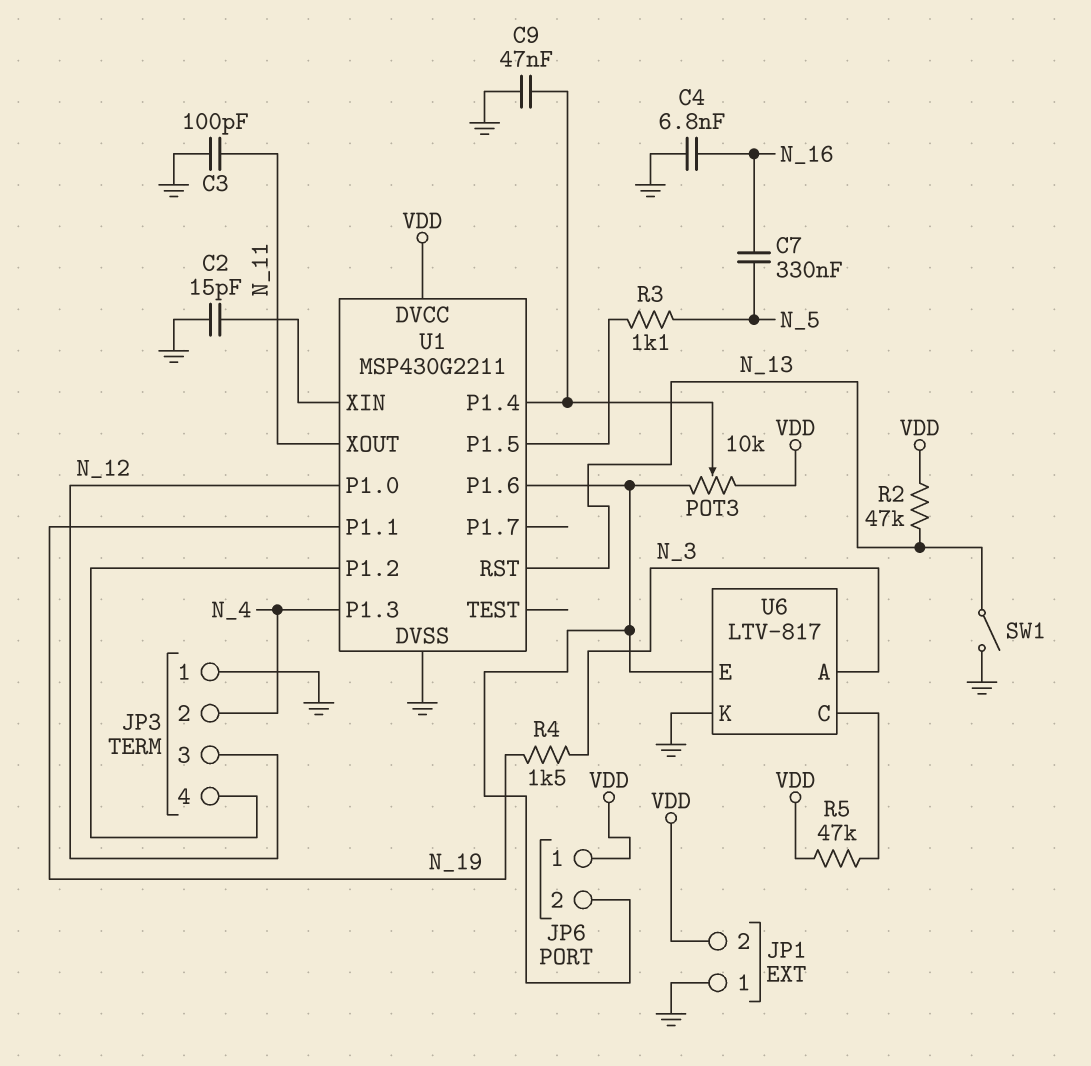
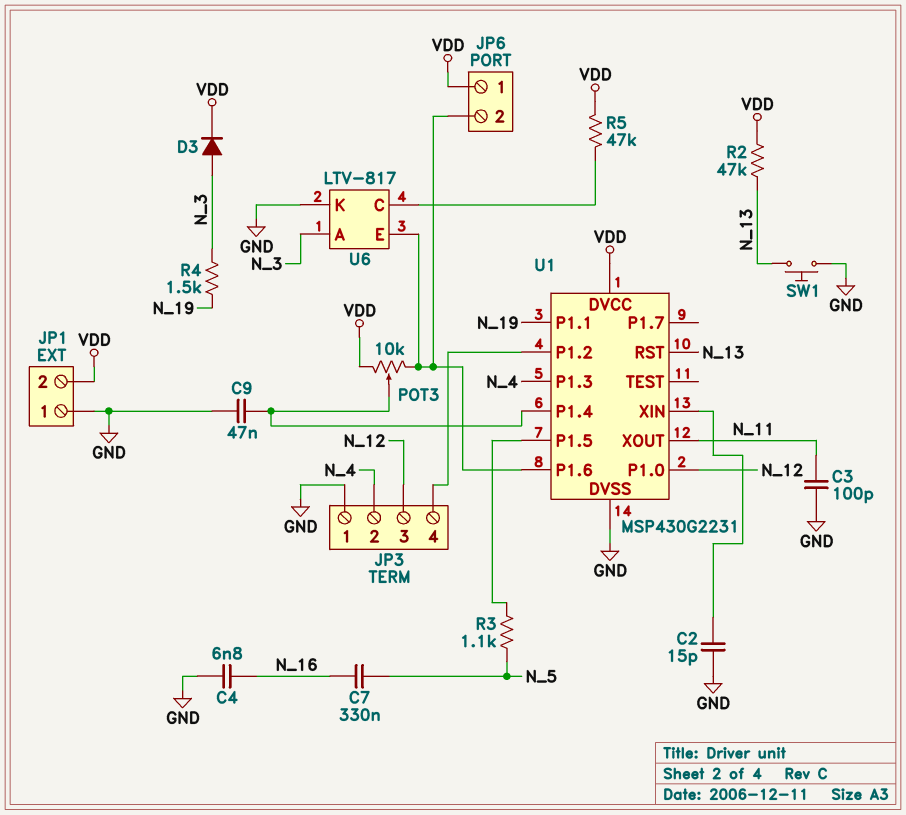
D3: none -> diode (A N_3, K VDD)
SW1: switch (GND, N_13) -> button (GND, N_13)
U1: MSP430G2211 -> MSP430G2231

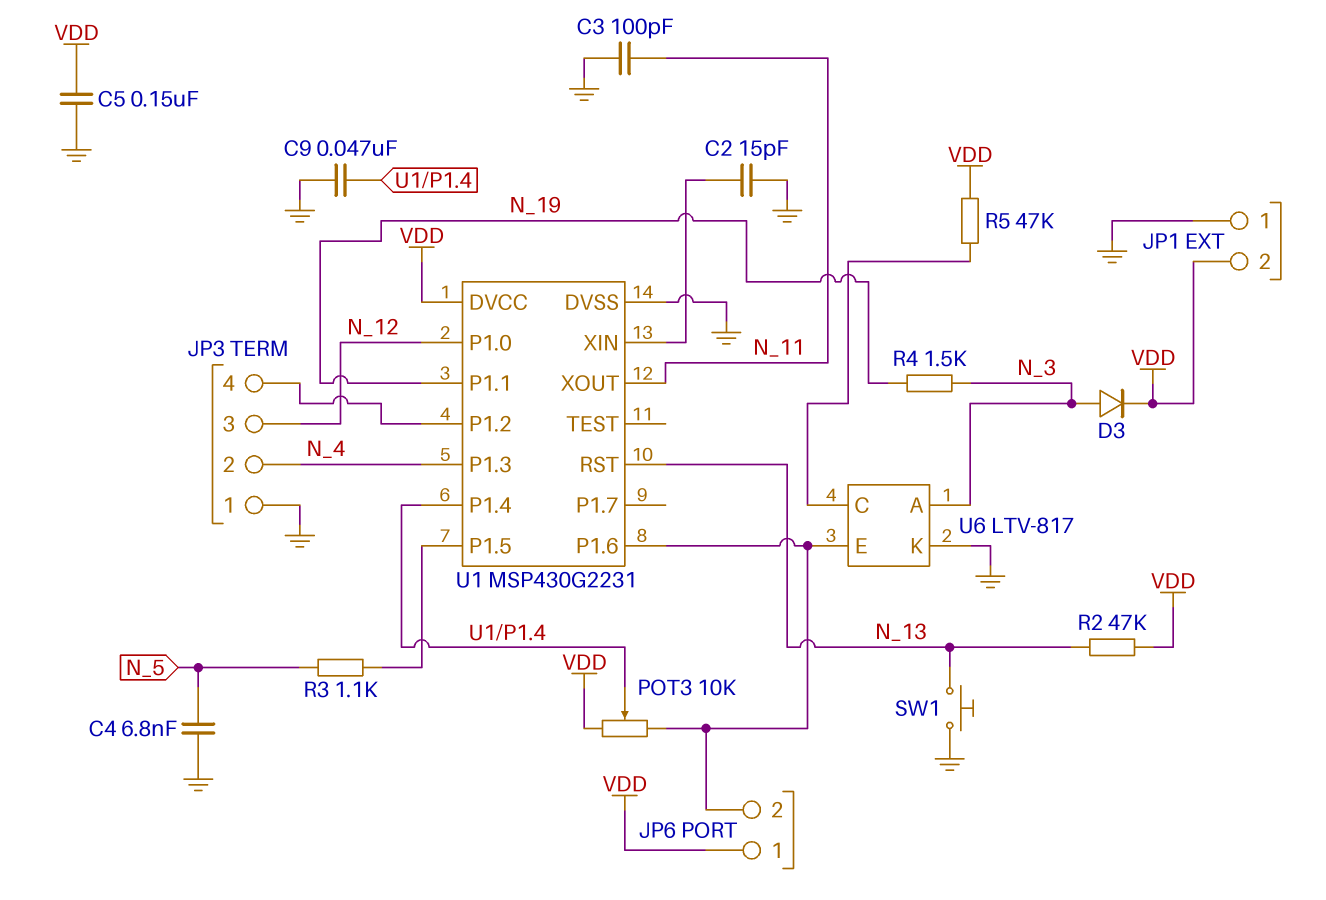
C4: 6.8nF (GND, N_16) -> 6.8nF (GND, N_5)
C5: none -> 150nF (GND, VDD)
C7: 330nF (N_5, N_16) -> none

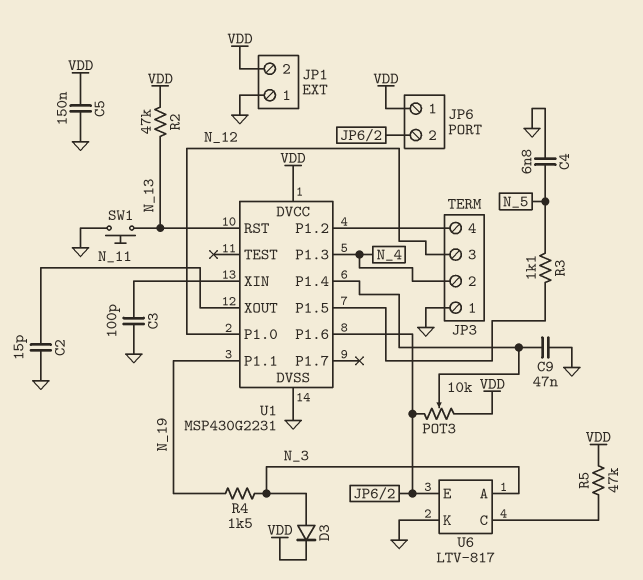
C2: 15pF (GND, U1/XIN) -> 15pF (GND, N_11)
C3: 100pF (GND, N_11) -> 100pF (GND, U1/XIN)

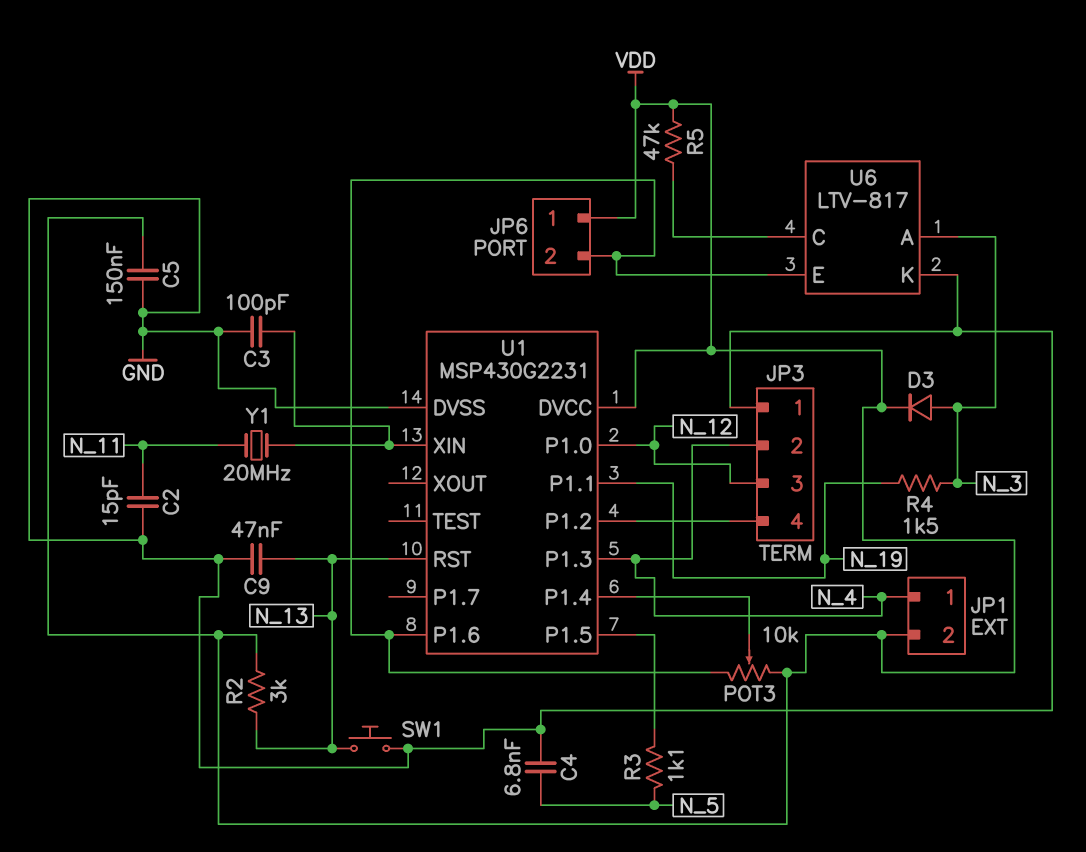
C9: 47nF (GND, U1/P1.4) -> 47nF (GND, N_13)
JP1 pin 1: GND -> N_4
R2: 47k (N_13, VDD) -> 3k (N_13, VDD)
U1 pin XOUT: N_11 -> none
Y1: none -> 20MHz (N_11, U1/XIN)

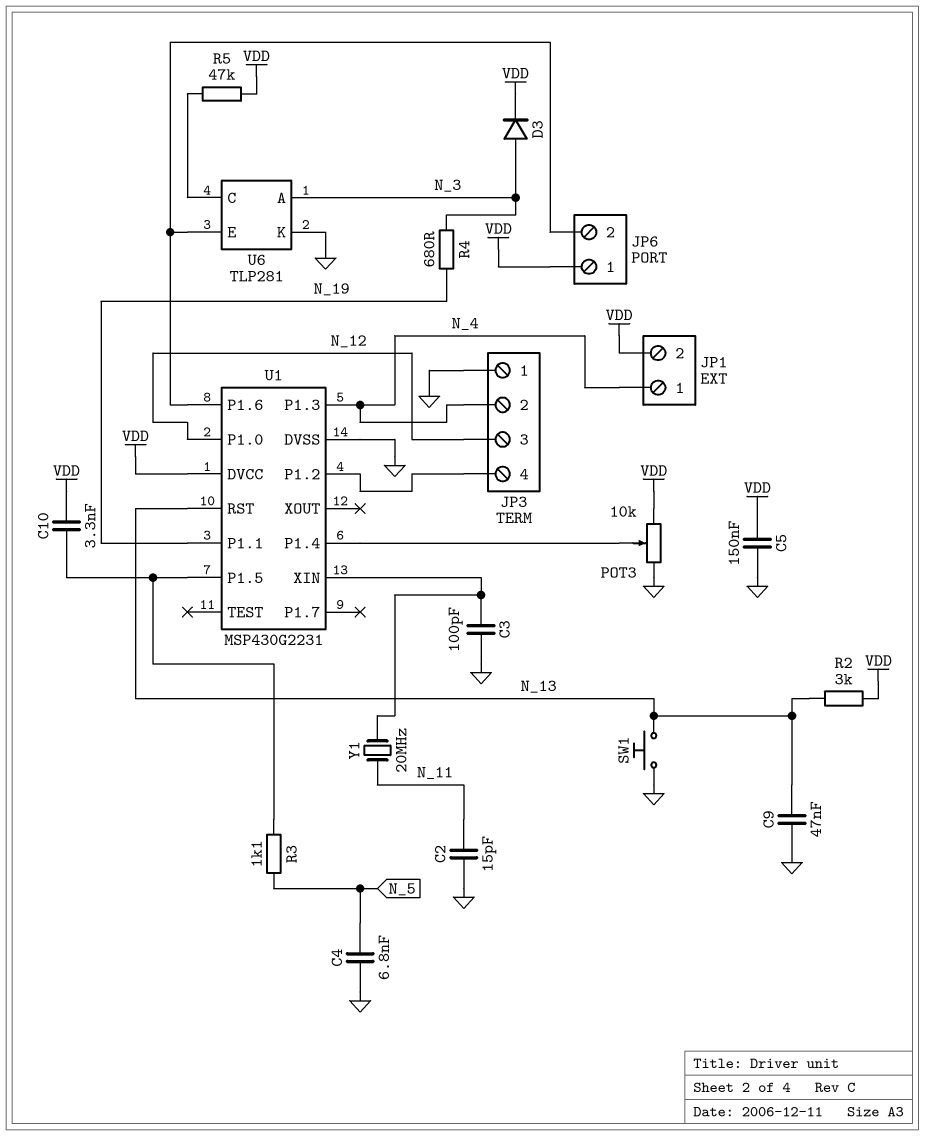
C10: none -> 3.3nF (U1/P1.5, VDD)
POT3: 10k (JP6/2, VDD, wiper U1/P1.4) -> 10k (GND, VDD, wiper U1/P1.4)
R4: 1.5k (N_3, N_19) -> 680 (N_3, N_19)
U6: LTV-817 -> TLP281

